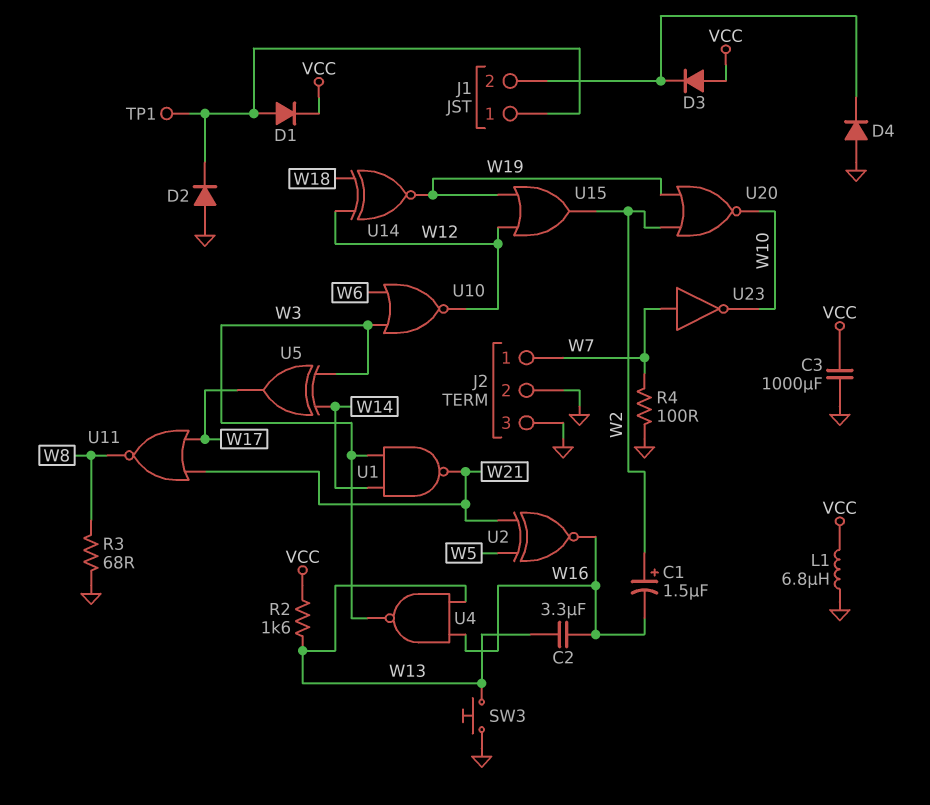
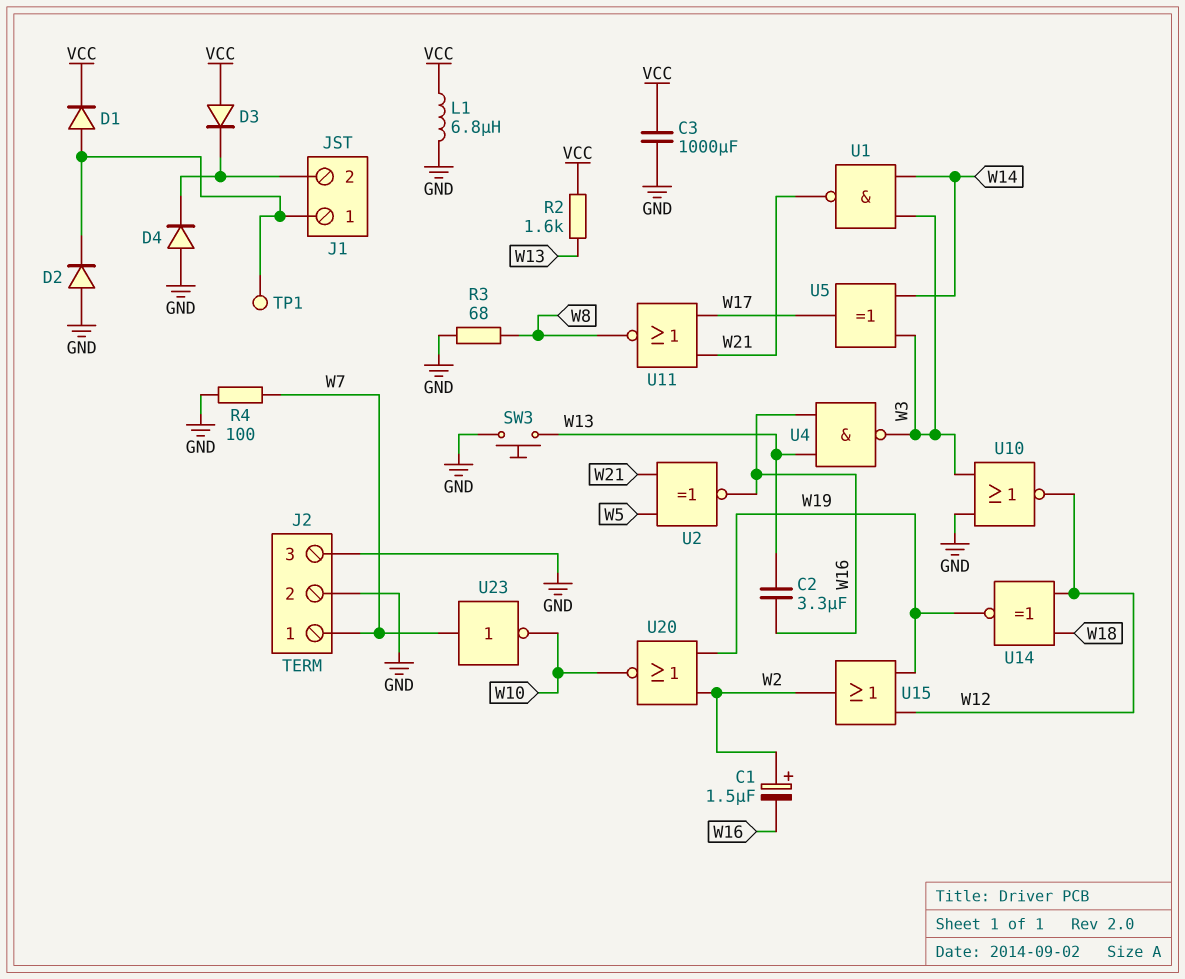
U10: NOR (in W3, in W6, out W12) -> NOR (in GND, in W3, out W12)

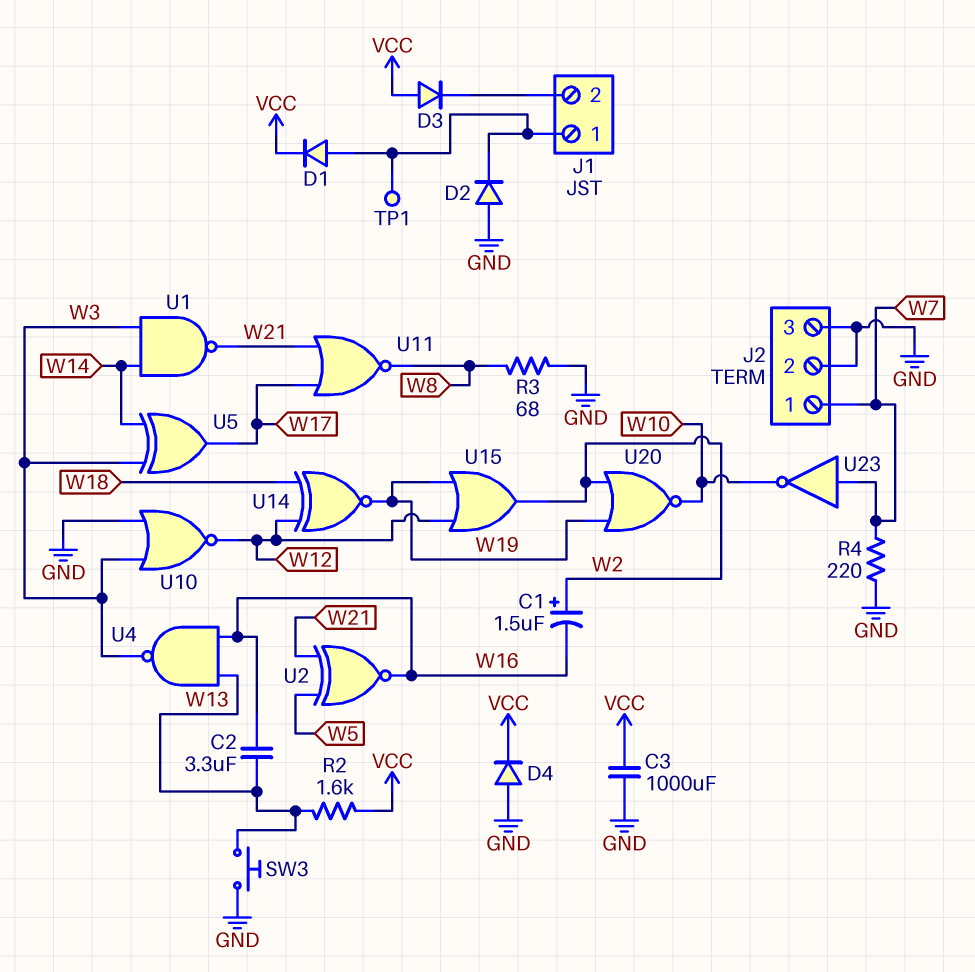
D4: diode (A GND, K J1/2) -> diode (A GND, K VCC)
L1: 6.8uH (GND, VCC) -> none
R4: 100 (GND, W7) -> 220 (GND, W7)

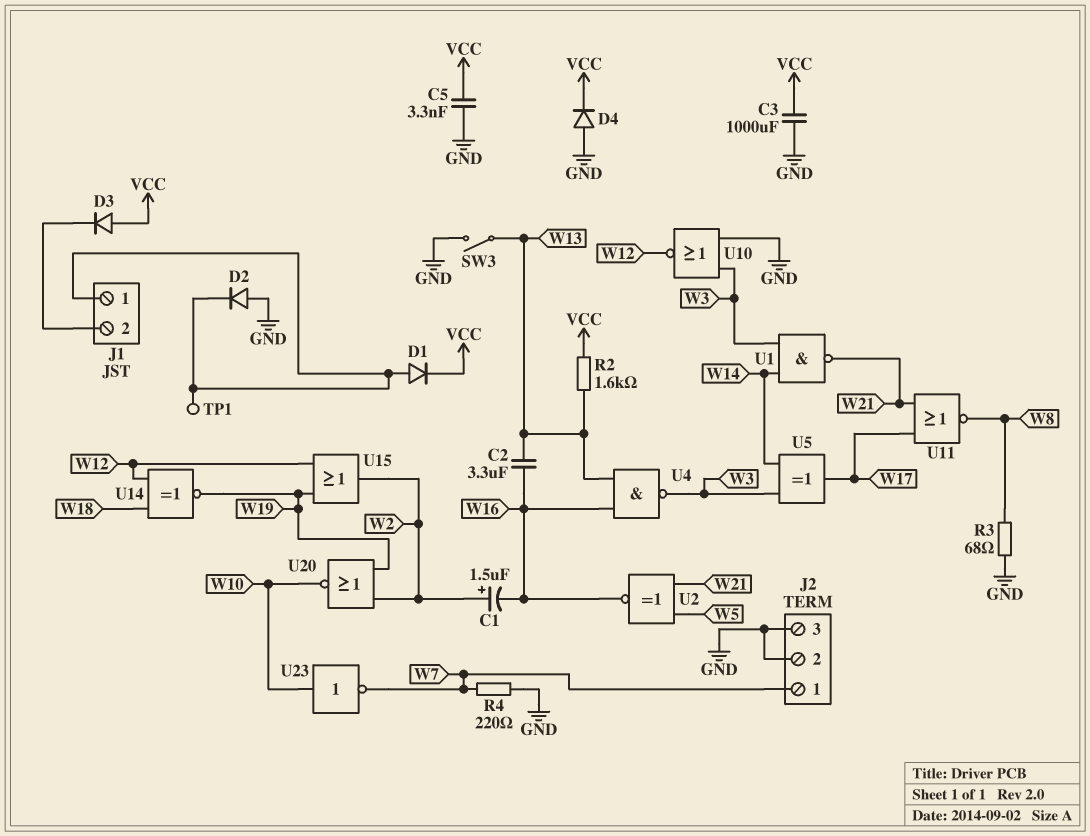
C5: none -> 3.3nF (GND, VCC)
SW3: button (GND, W13) -> switch (GND, W13)
U23: NOT (in W7, out W10) -> NOT (in W10, out W7)

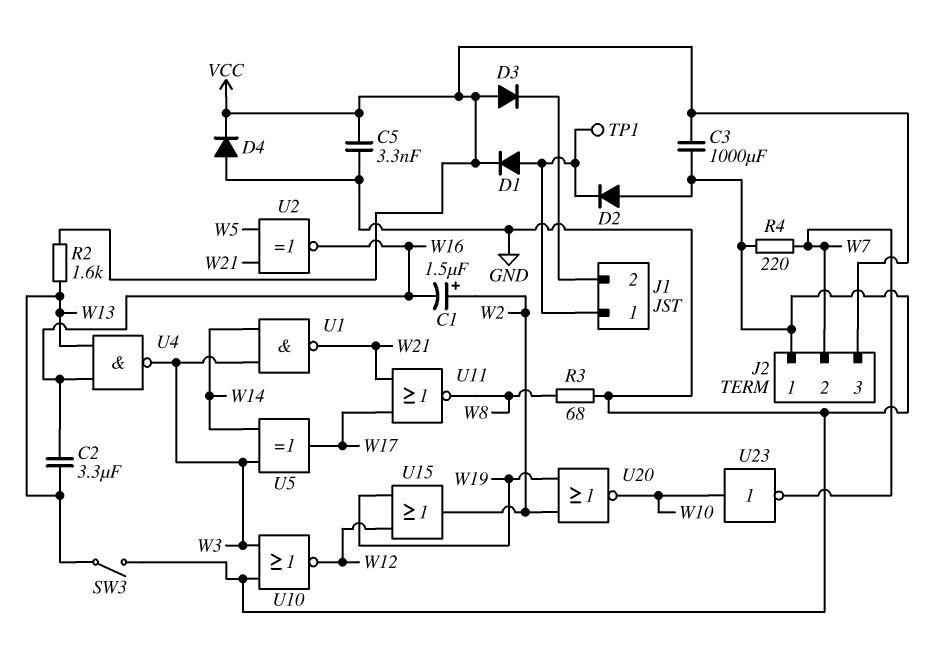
J2 pin 1: W7 -> GND
J2 pin 2: GND -> W7
J2 pin 3: GND -> VCC
U14: XNOR (in W12, in W18, out W19) -> none

